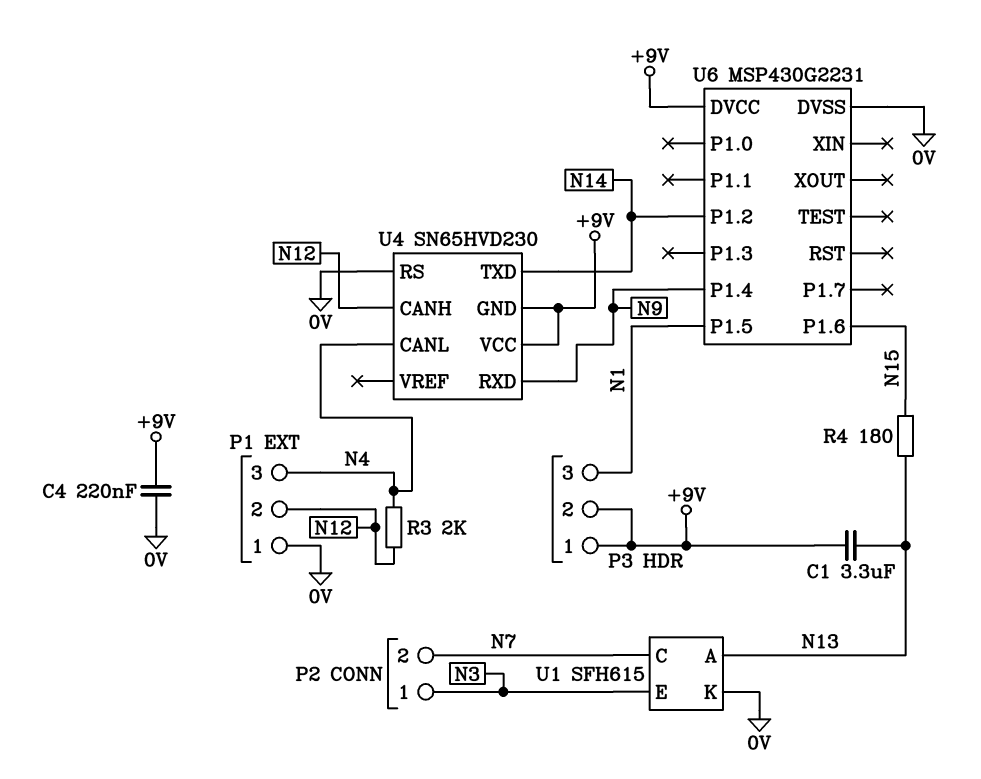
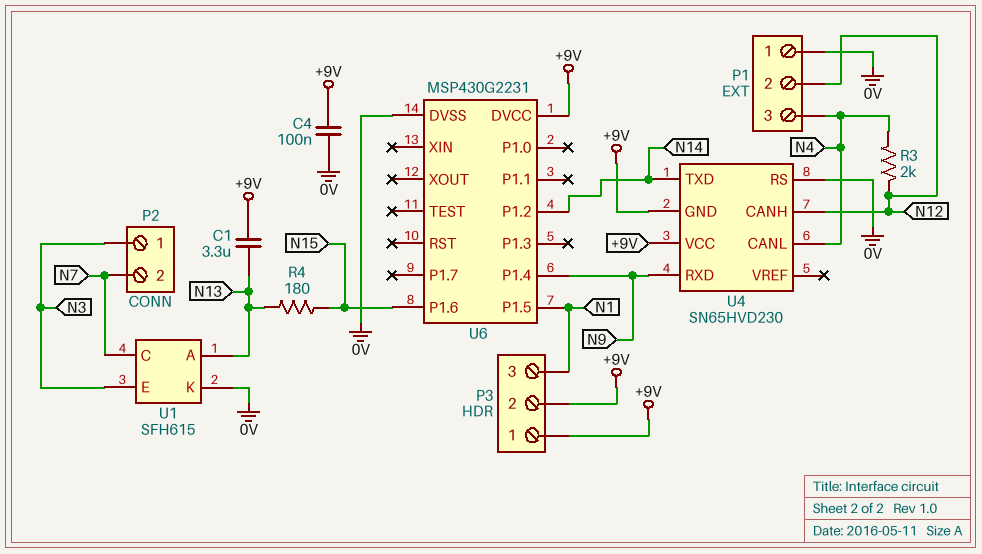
C4: 220nF (+9V, 0V) -> 100nF (+9V, 0V)

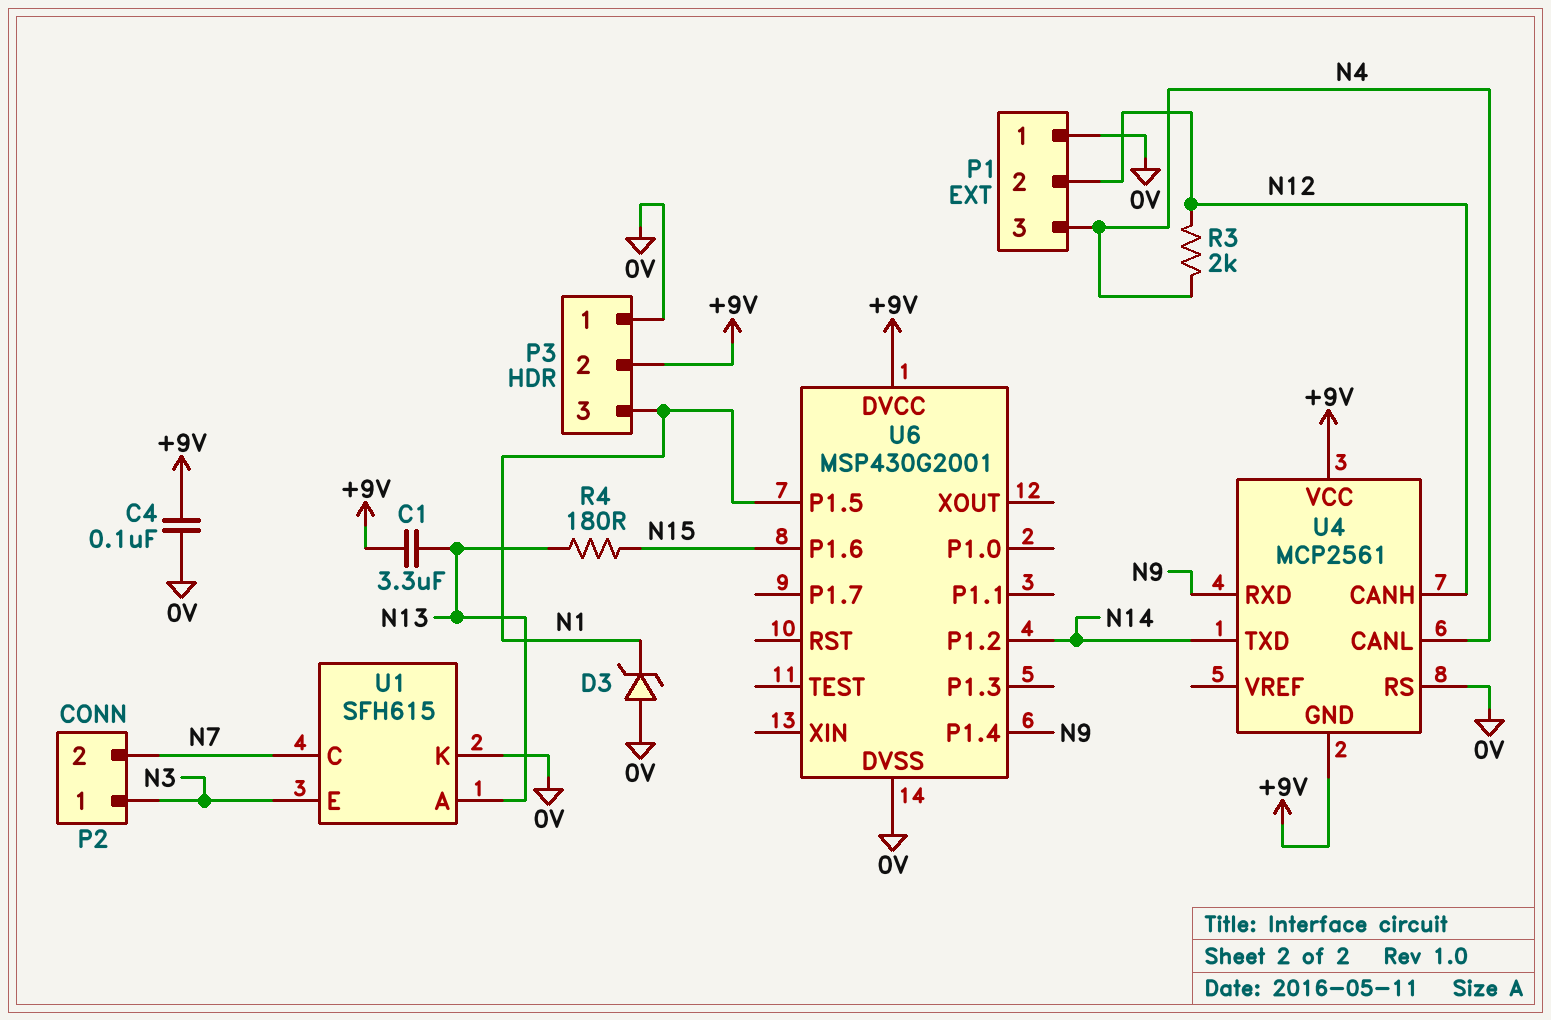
D3: none -> zener (A 0V, K N1)
P3 pin 1: +9V -> 0V
U4: SN65HVD230 -> MCP2561
U6: MSP430G2231 -> MSP430G2001

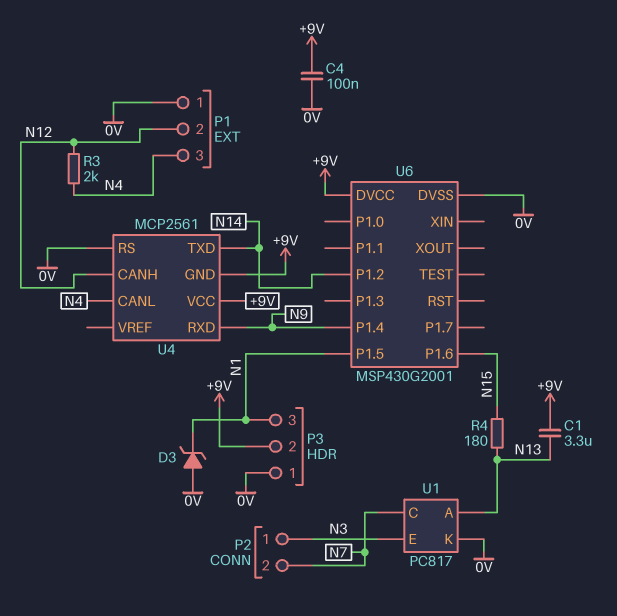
U1: SFH615 -> PC817

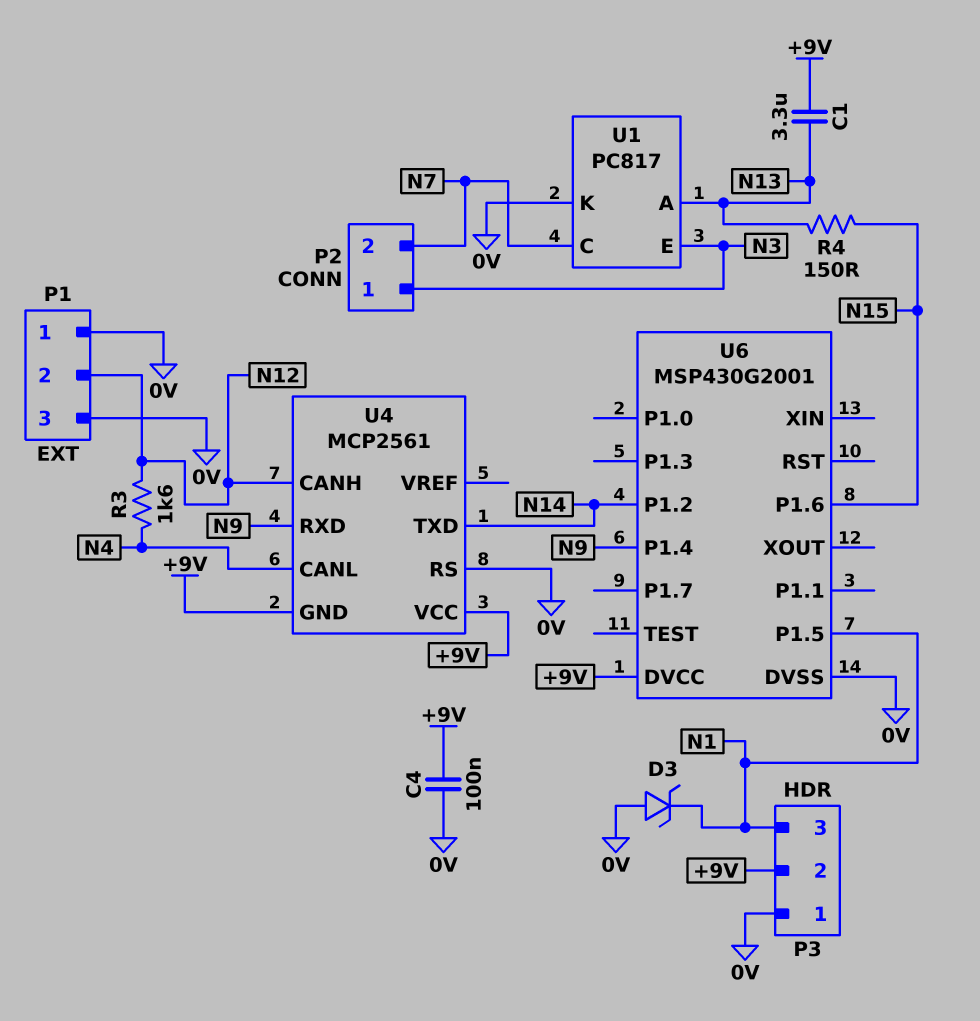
P1 pin 3: N4 -> 0V
R3: 2k (N4, N12) -> 1.6k (N4, N12)
R4: 180 (N13, N15) -> 150 (N13, N15)

